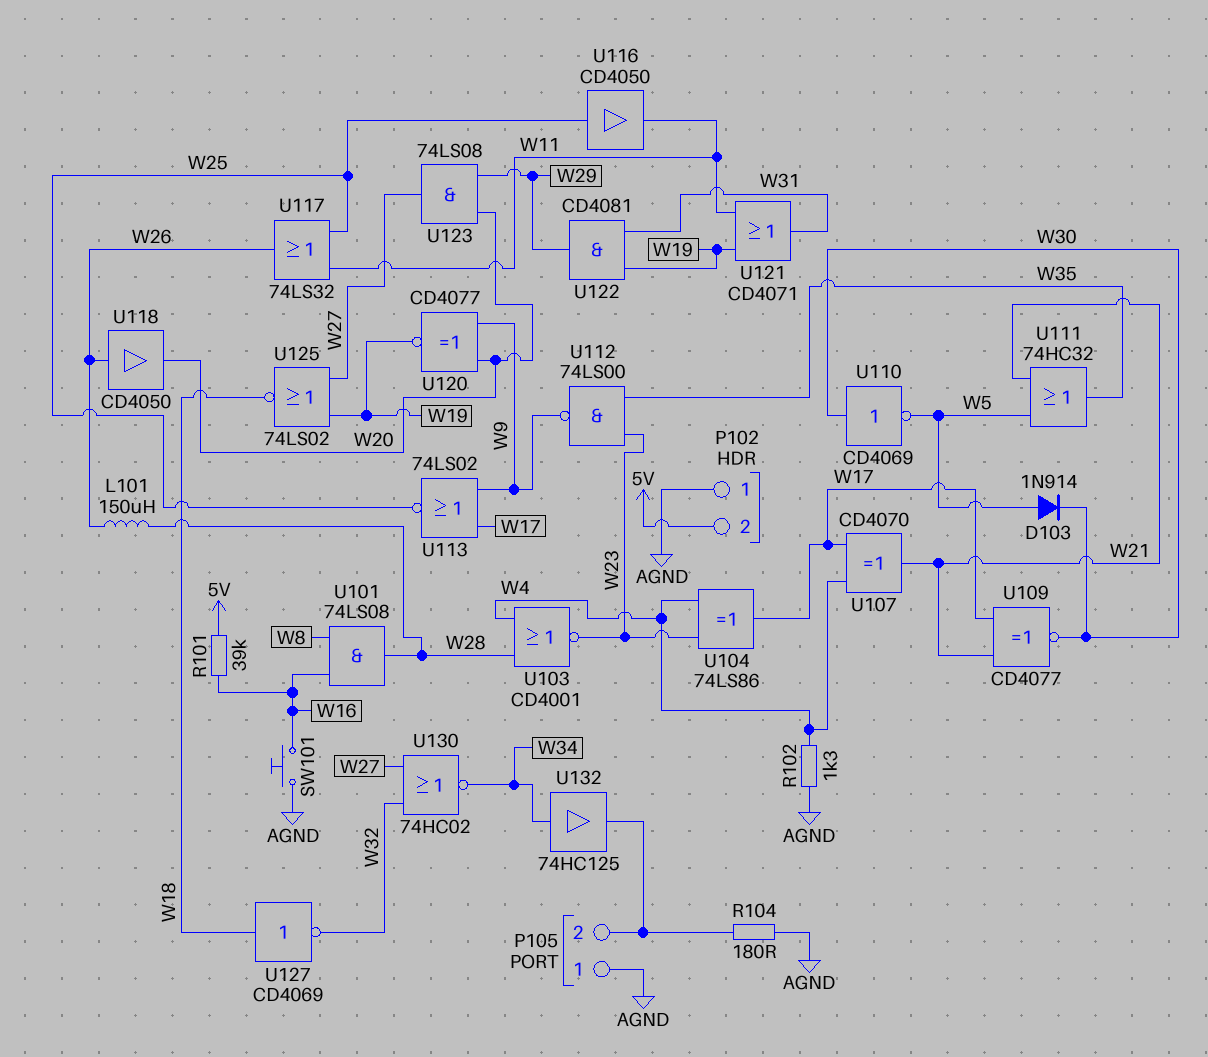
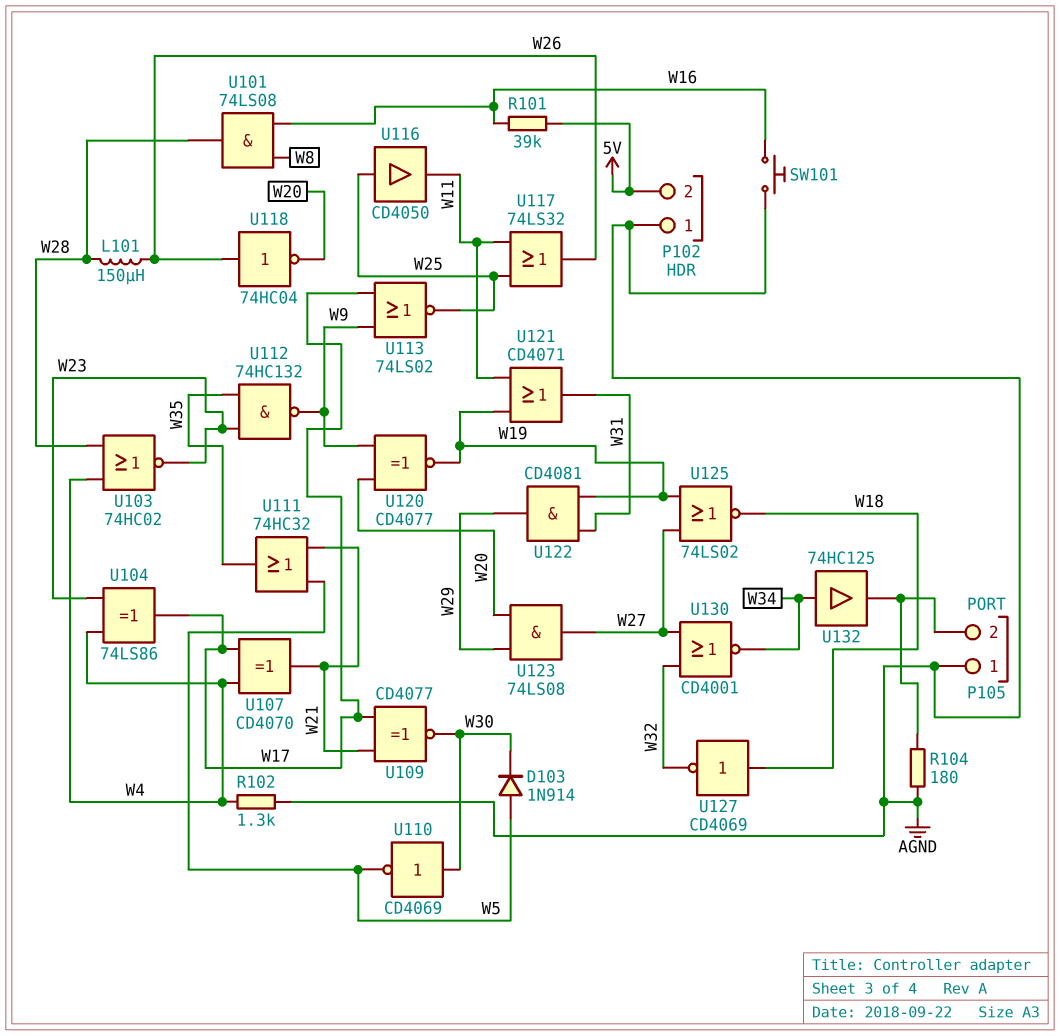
U103: NOR CD4001 (in W4, in W28, out W23) -> NOR 74HC02 (in W4, in W28, out W23)
U112: NAND 74LS00 (in W23, in W35, out W9) -> NAND 74HC132 (in W23, in W35, out W9)
U118: buffer CD4050 (in W26, out W20) -> NOT 74HC04 (in W26, out W20)
U130: NOR 74HC02 (in W27, in W32, out W34) -> NOR CD4001 (in W27, in W32, out W34)

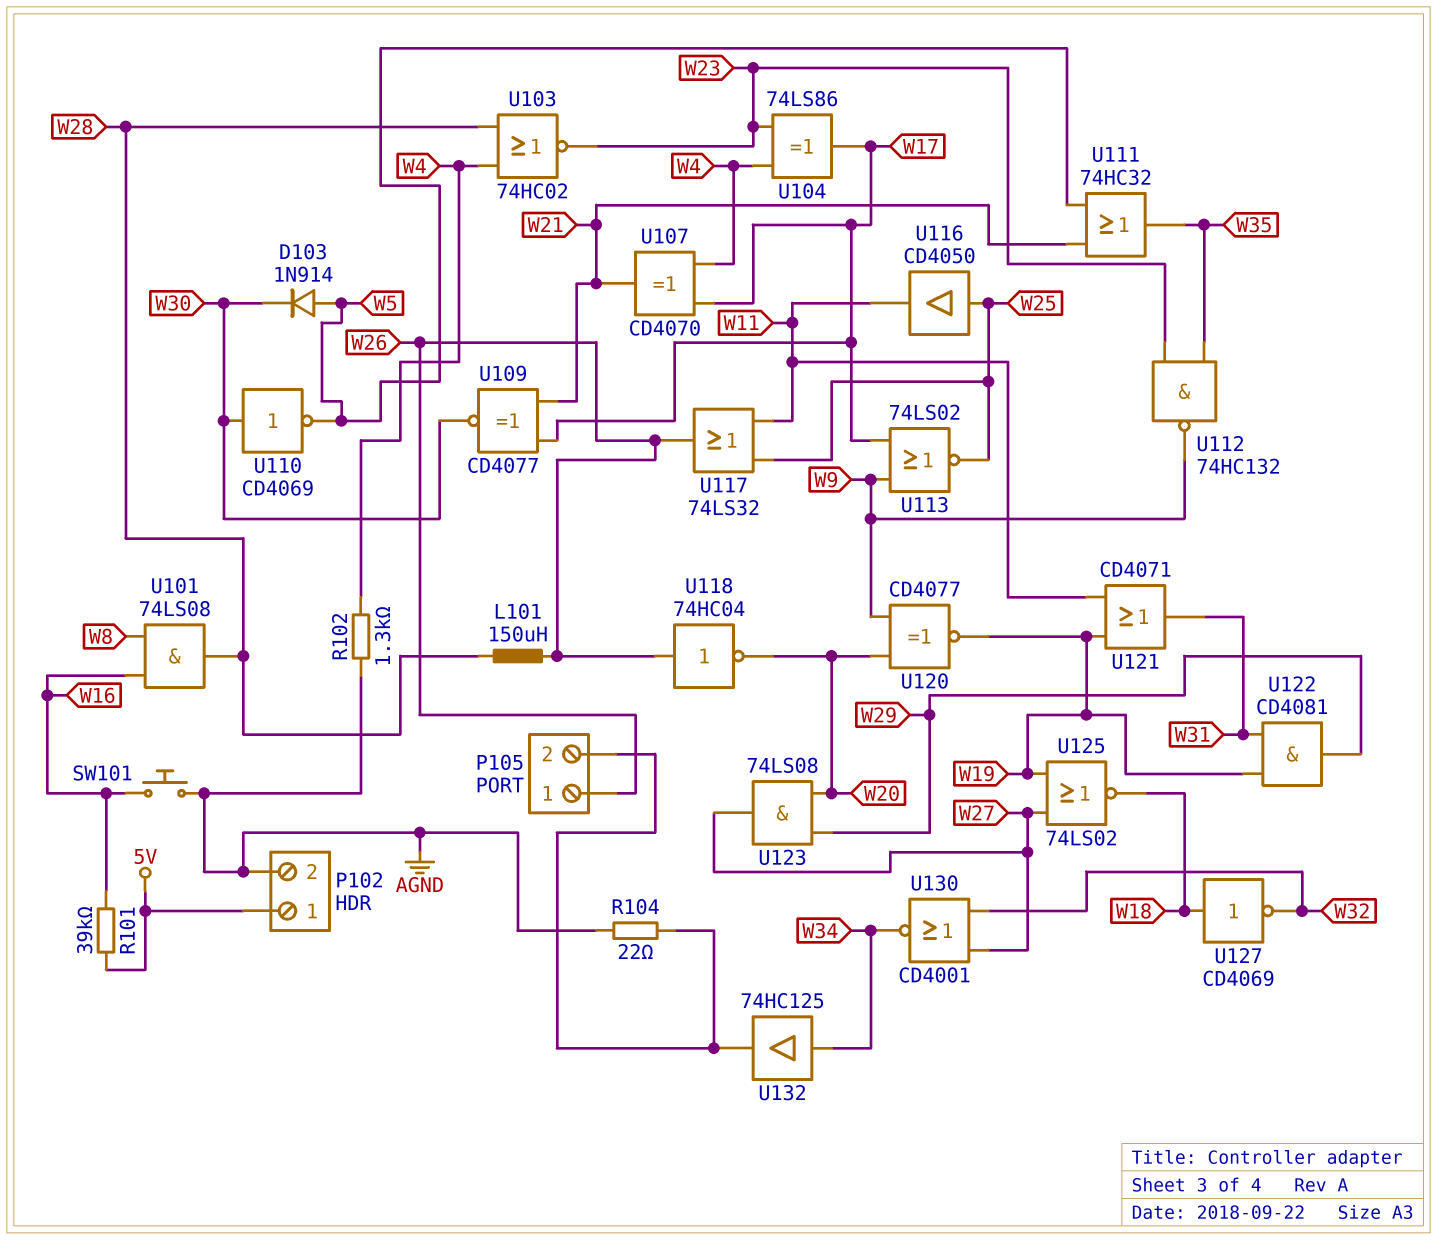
P102 pin 1: AGND -> 5V
P102 pin 2: 5V -> AGND
P105 pin 1: AGND -> W26
R104: 180 (AGND, P105/2) -> 22 (AGND, P105/2)

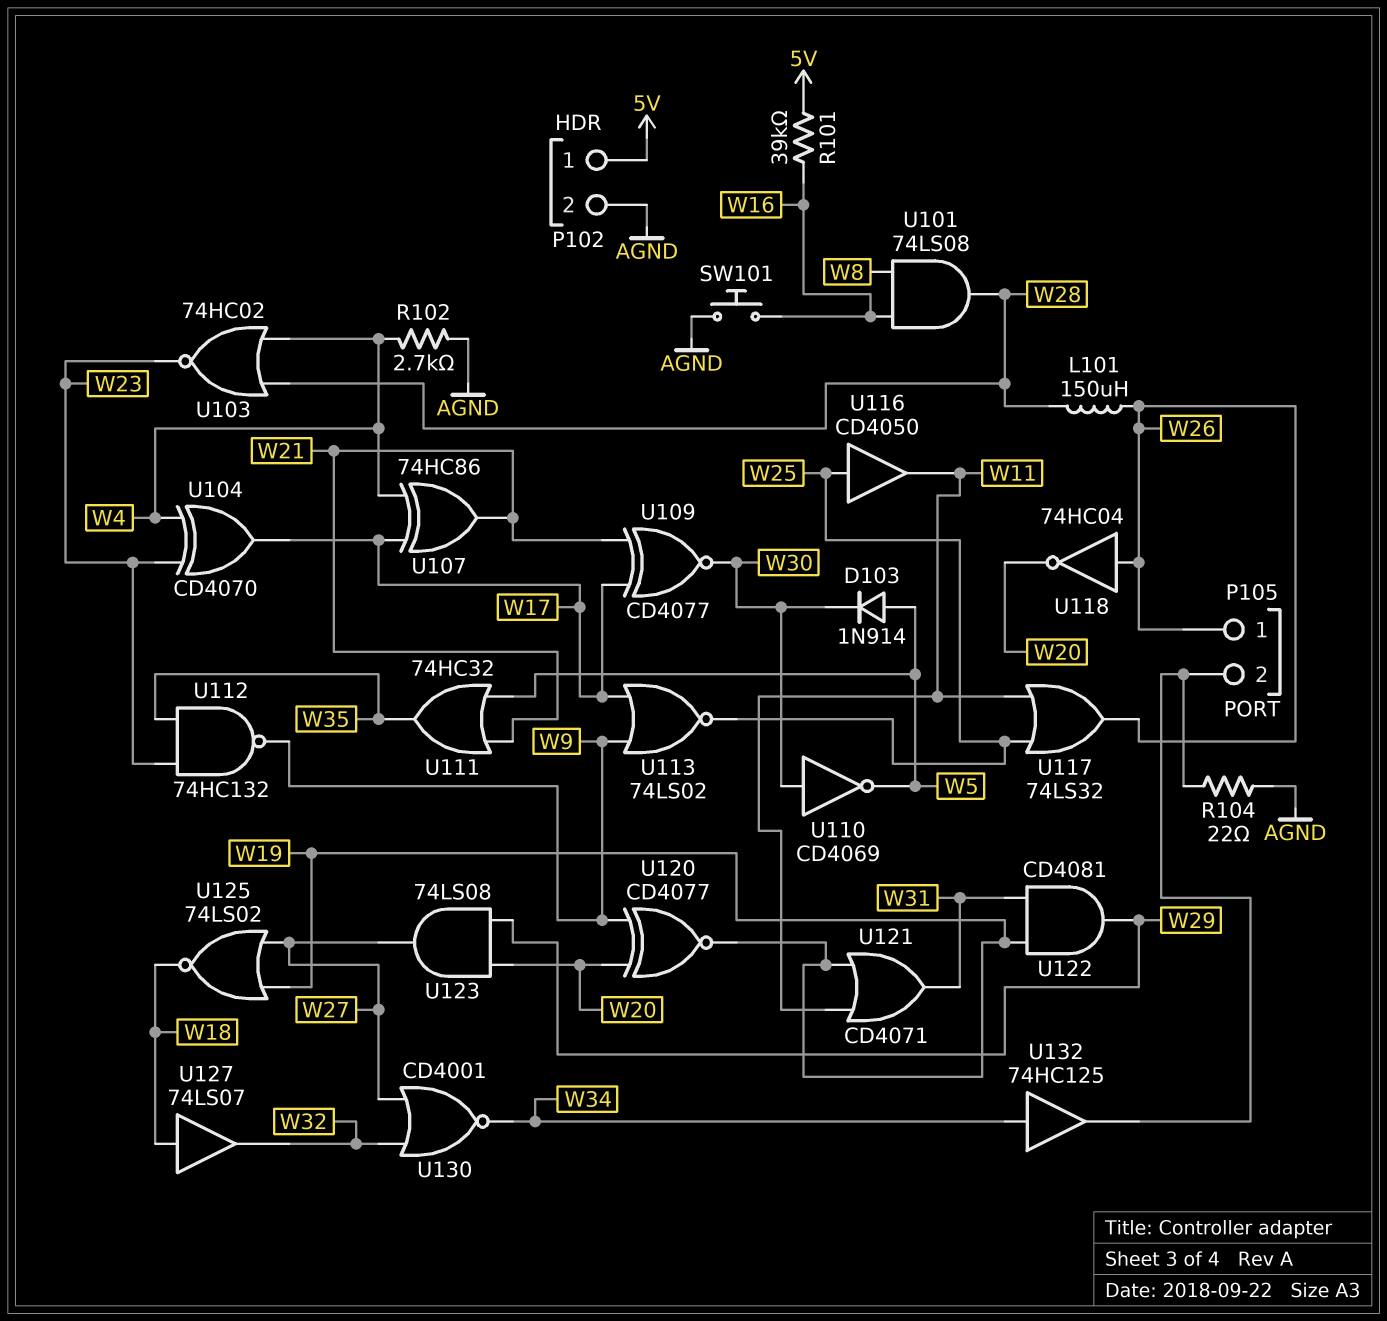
R102: 1.3k (AGND, W4) -> 2.7k (AGND, W4)
U104: XOR 74LS86 (in W4, in W23, out W17) -> XOR CD4070 (in W4, in W23, out W17)
U107: XOR CD4070 (in W4, in W17, out W21) -> XOR 74HC86 (in W4, in W17, out W21)
U127: NOT CD4069 (in W18, out W32) -> buffer 74LS07 (in W18, out W32)

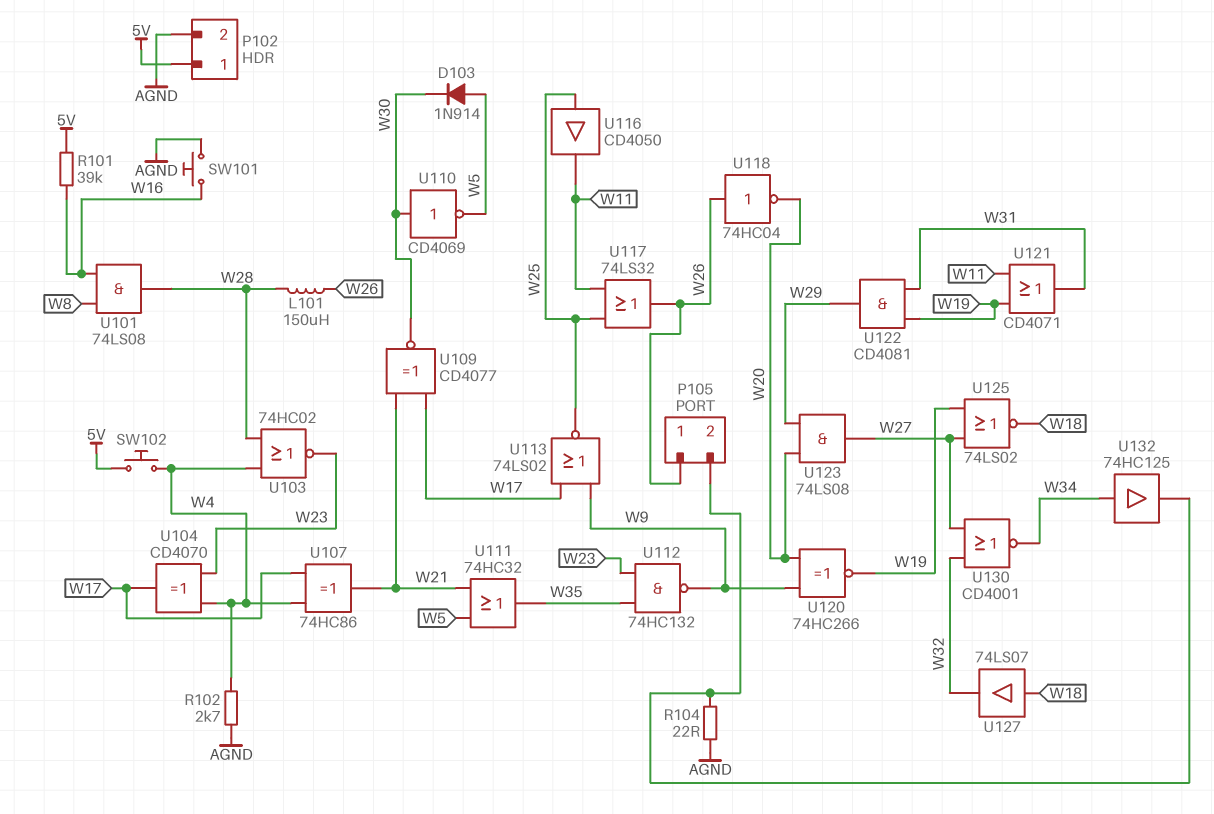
SW102: none -> button (5V, W4)
U120: XNOR CD4077 (in W9, in W20, out W19) -> XNOR 74HC266 (in W9, in W20, out W19)

